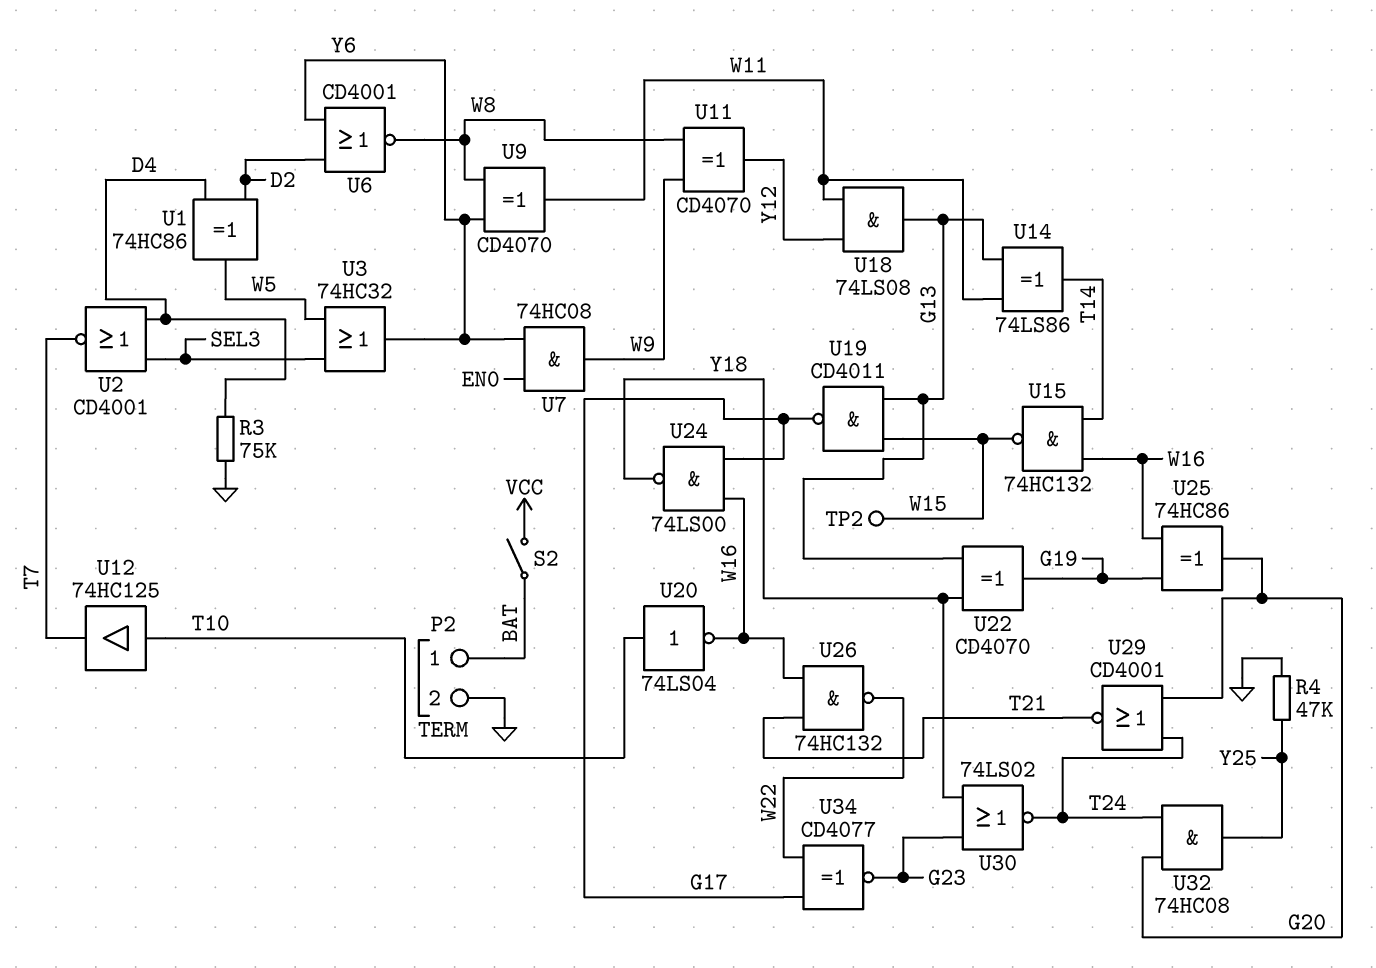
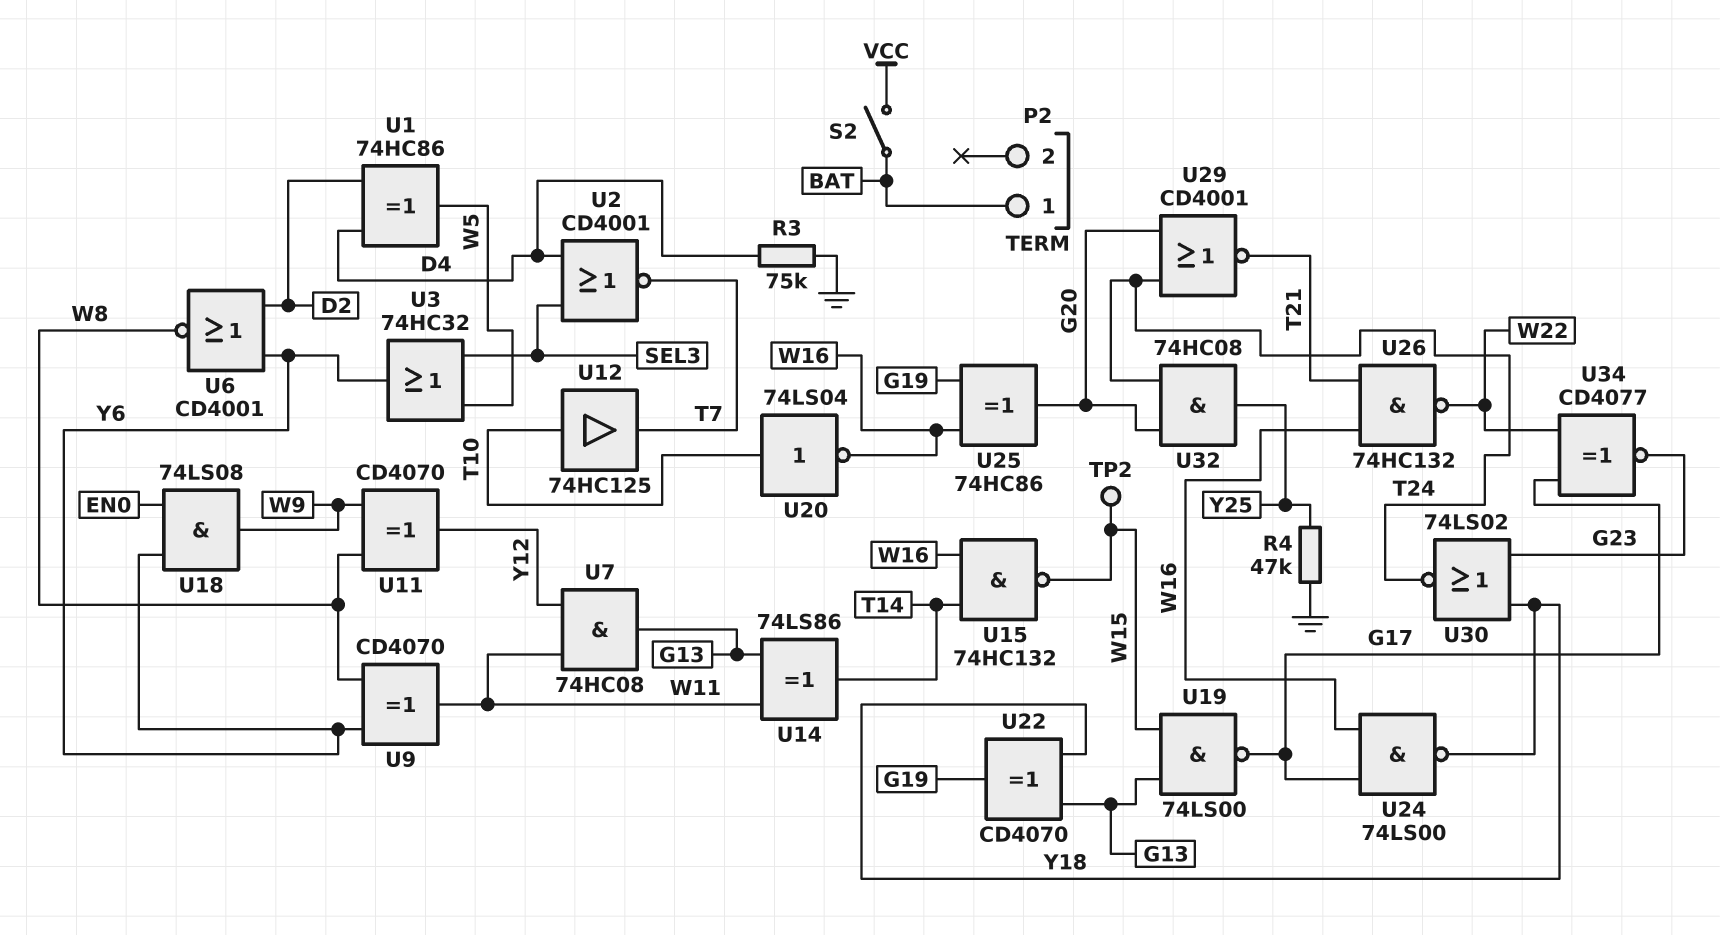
P2 pin 2: GND -> none
U7: AND 74HC08 (in EN0, in Y6, out W9) -> AND 74HC08 (in W11, in Y12, out G13)
U18: AND 74LS08 (in W11, in Y12, out G13) -> AND 74LS08 (in EN0, in Y6, out W9)
U19: NAND CD4011 (in G13, in W15, out G17) -> NAND 74LS00 (in G13, in W15, out G17)

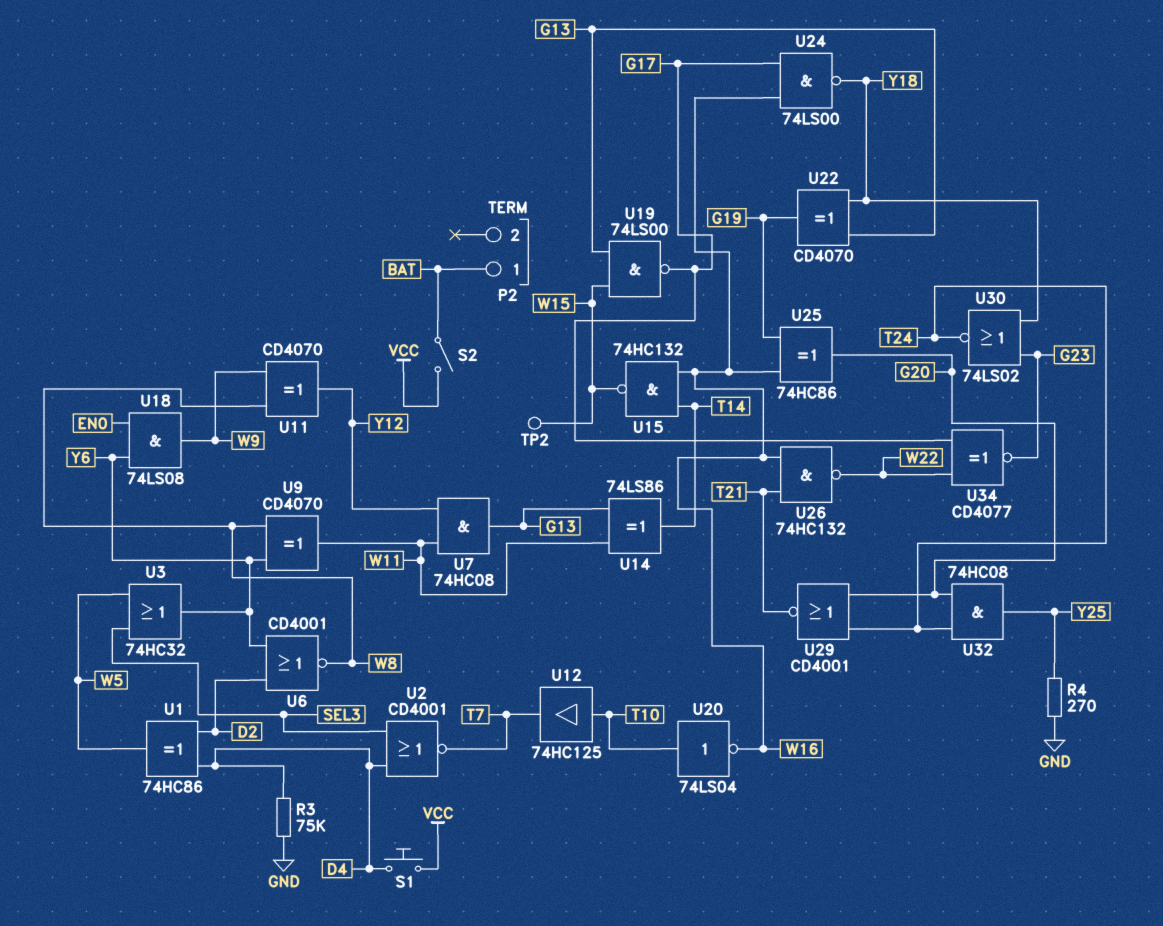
R4: 47k (GND, Y25) -> 270 (GND, Y25)
S1: none -> button (D4, VCC)

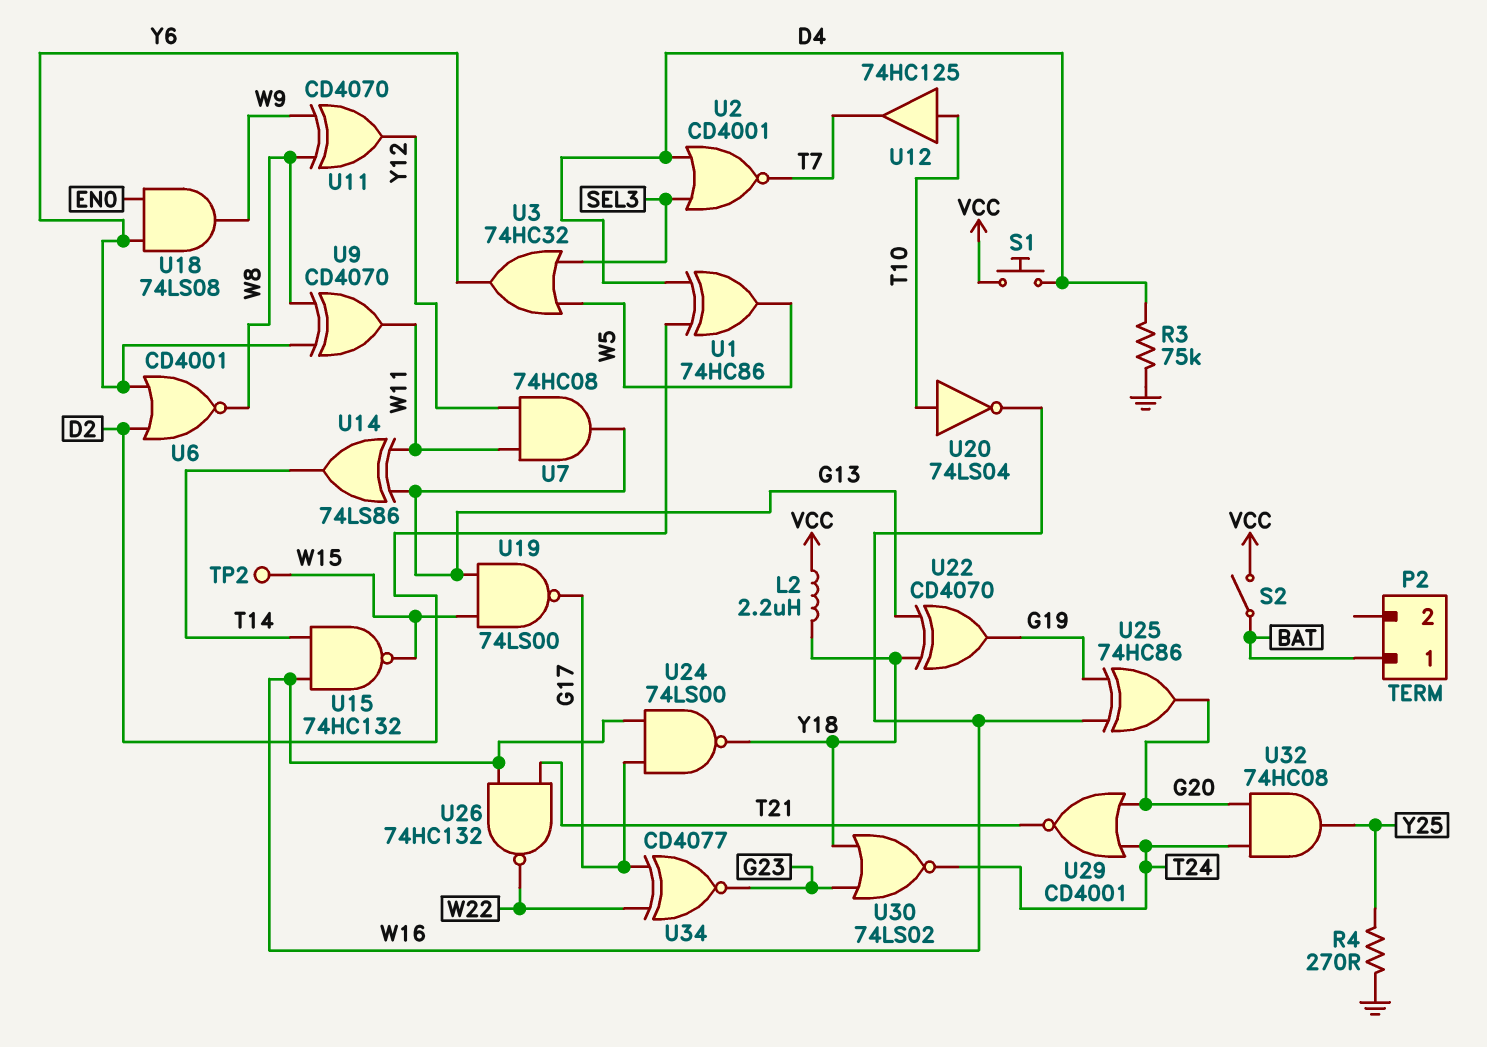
L2: none -> 2.2uH (VCC, Y18)

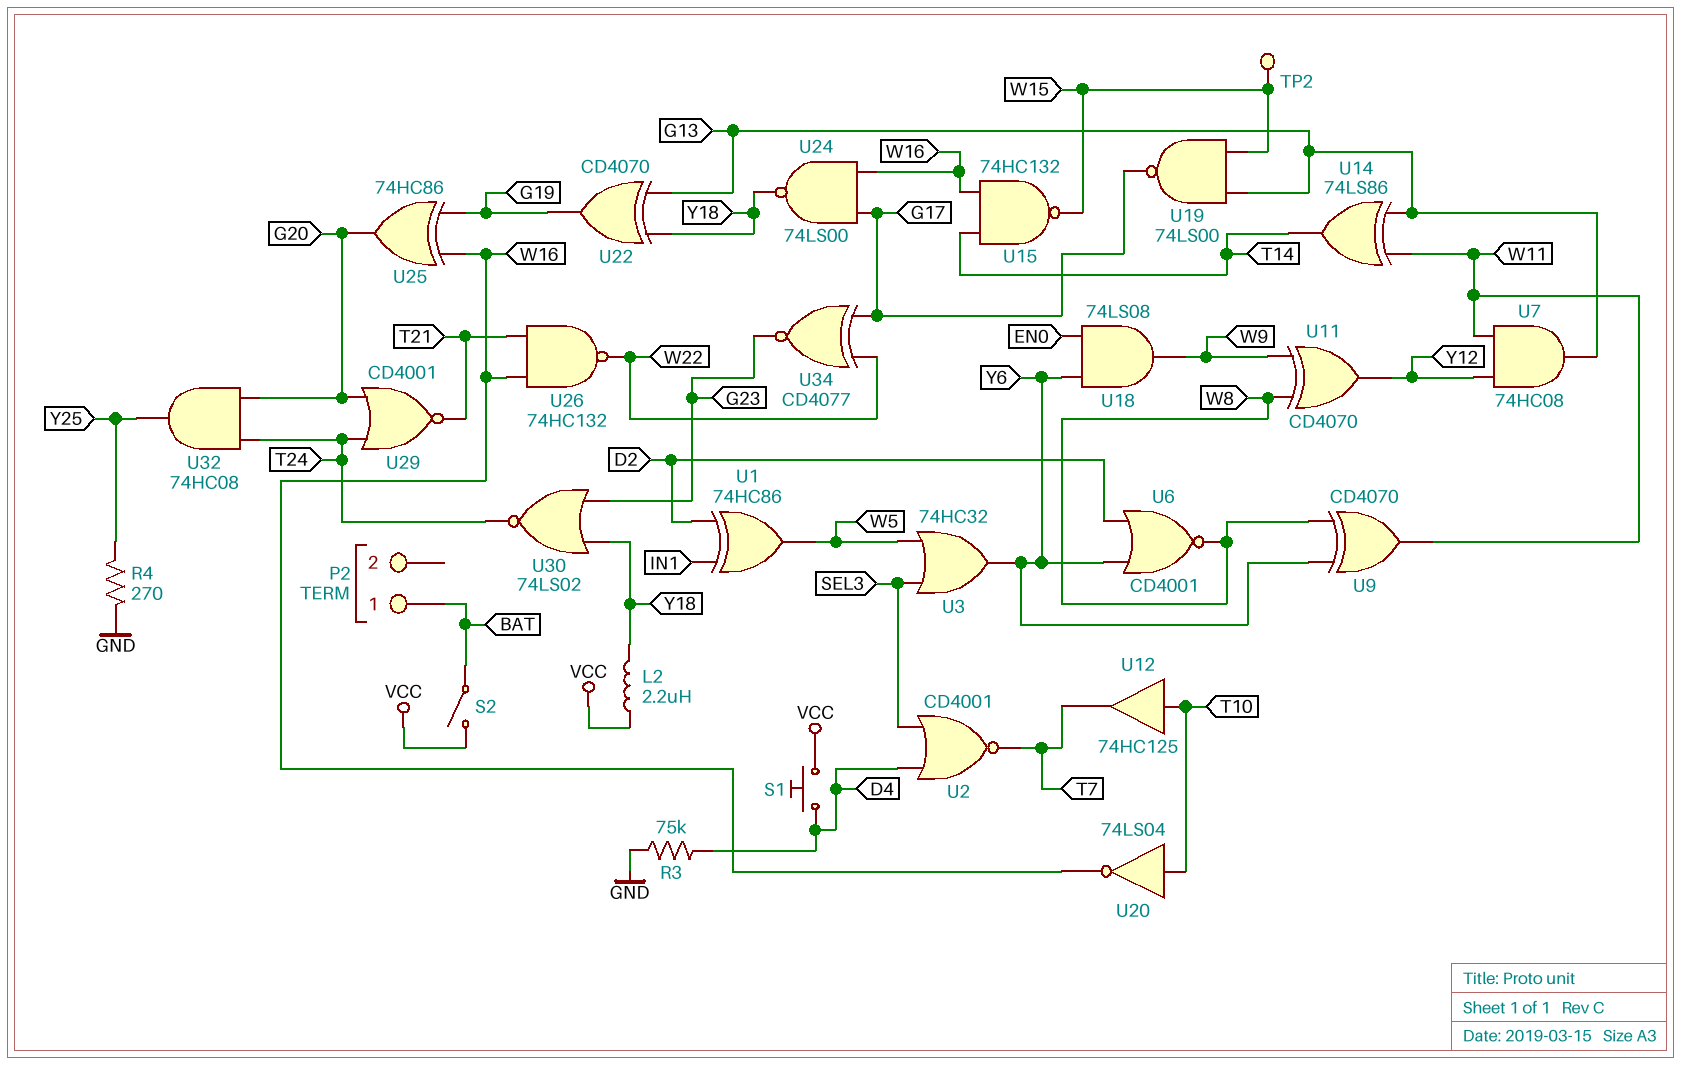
U1: XOR 74HC86 (in D2, in D4, out W5) -> XOR 74HC86 (in D2, in IN1, out W5)

